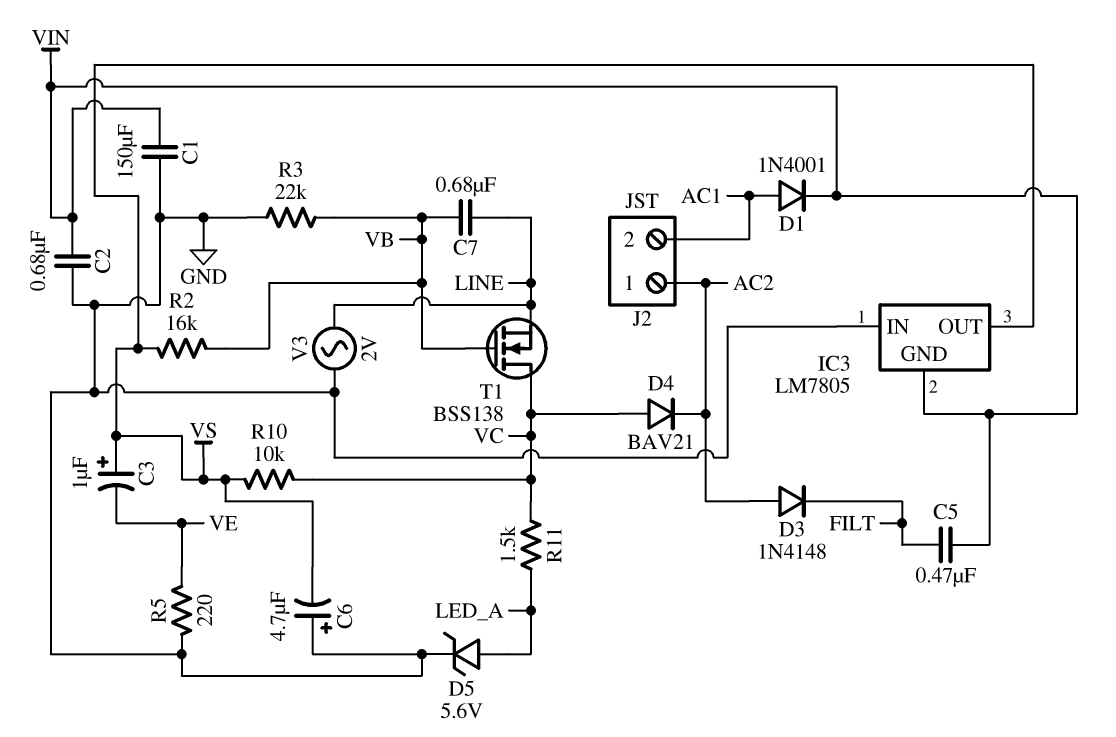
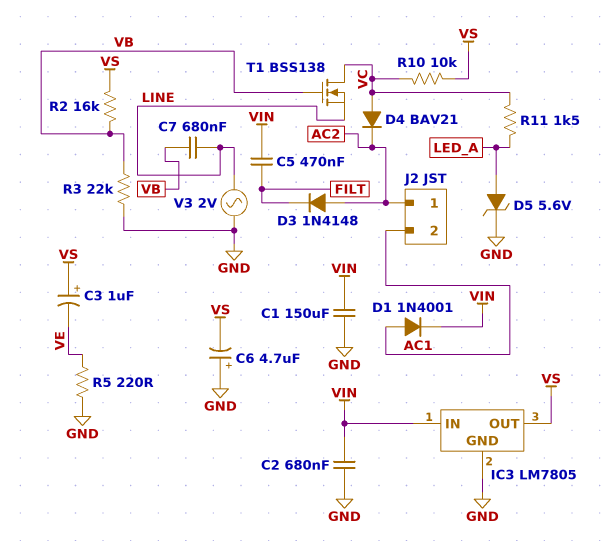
IC3 pin GND: VIN -> GND
IC3 pin IN: GND -> VIN

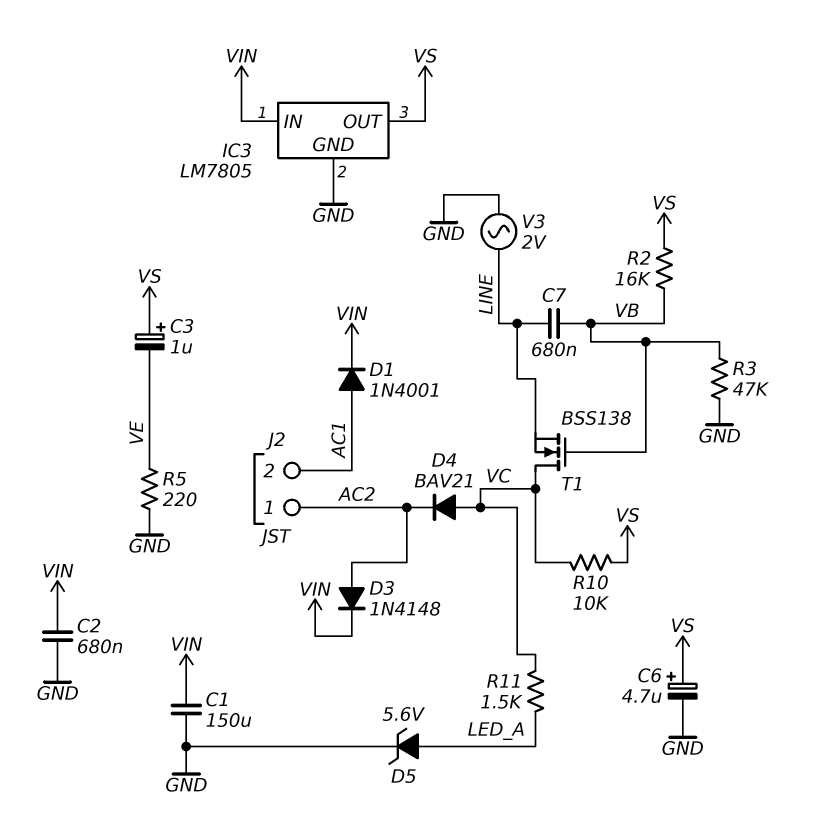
C5: 470nF (FILT, VIN) -> none
C6: 4.7uF (plus GND, minus VS) -> 4.7uF (plus VS, minus GND)
D3: diode 1N4148 (A AC2, K FILT) -> diode 1N4148 (A AC2, K VIN)
R3: 22k (GND, VB) -> 47k (GND, VB)

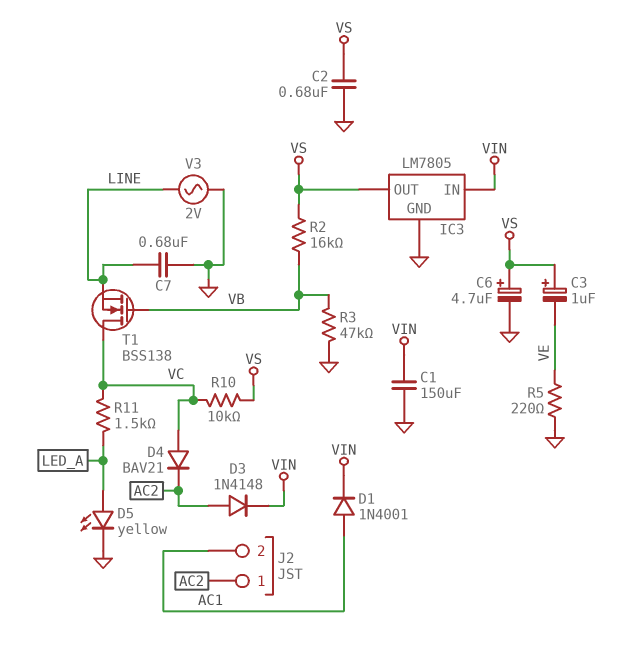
C2: 680nF (GND, VIN) -> 680nF (GND, VS)
C7: 680nF (LINE, VB) -> 680nF (GND, LINE)
D5: zener 5.6V (A LED_A, K GND) -> LED yellow (A LED_A, K GND)

